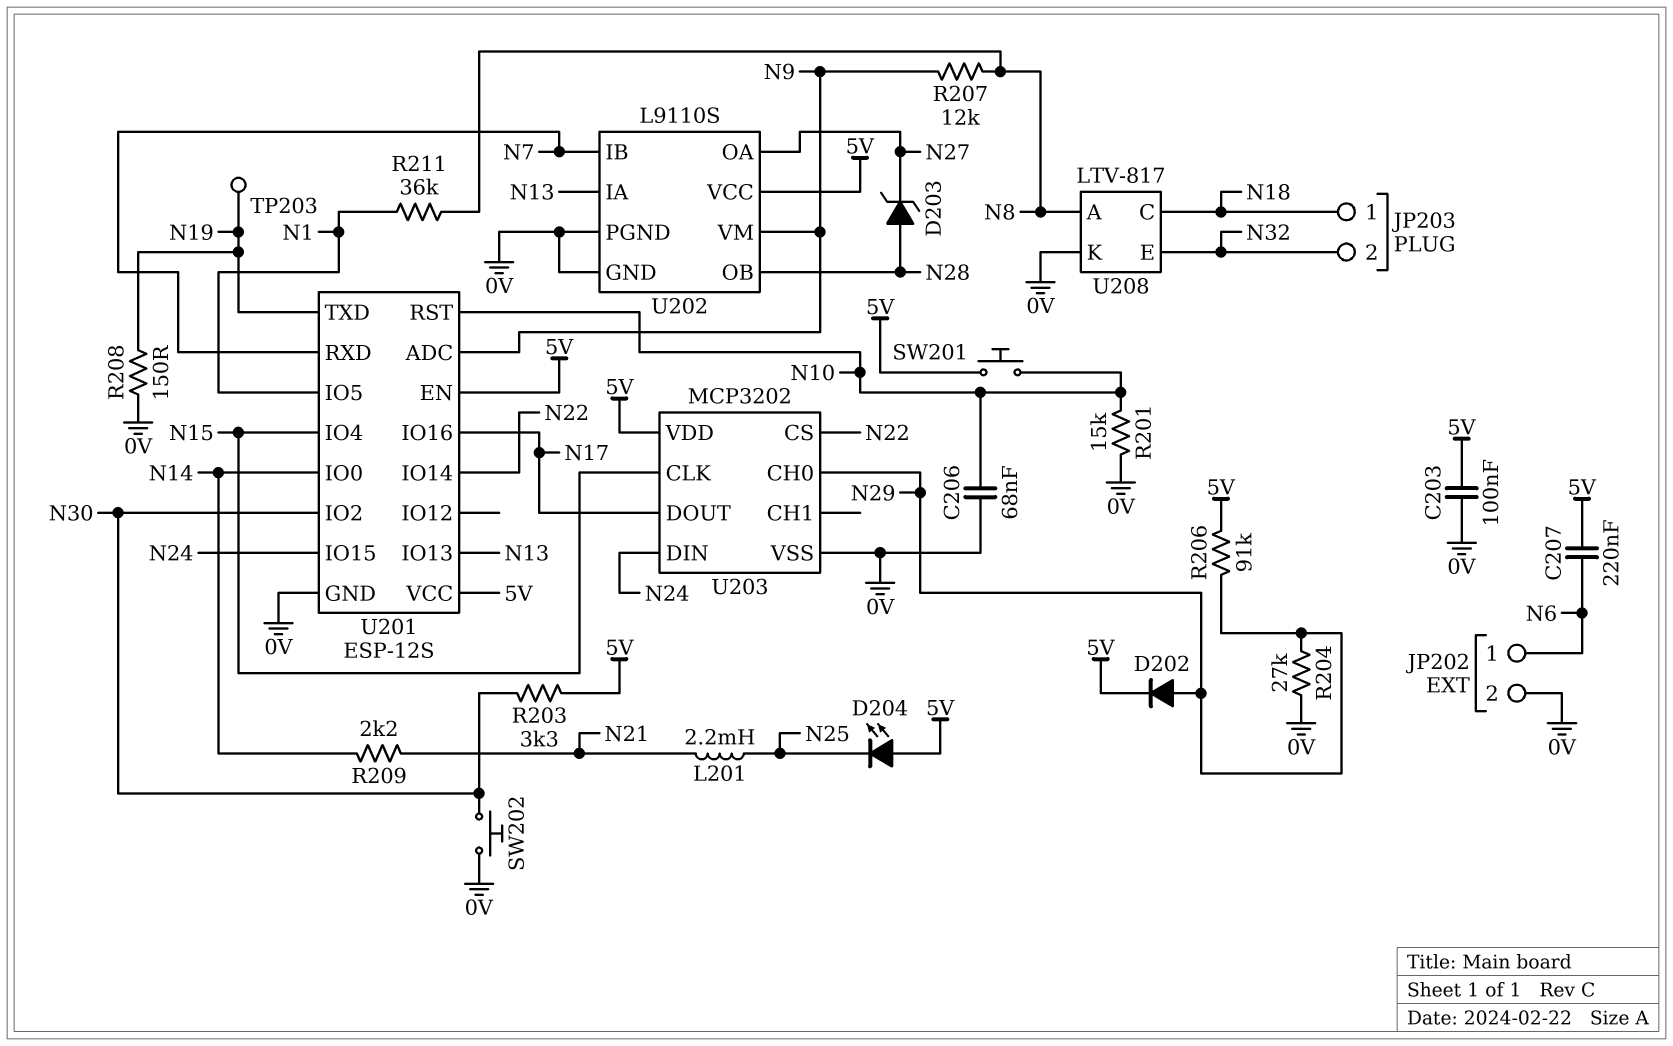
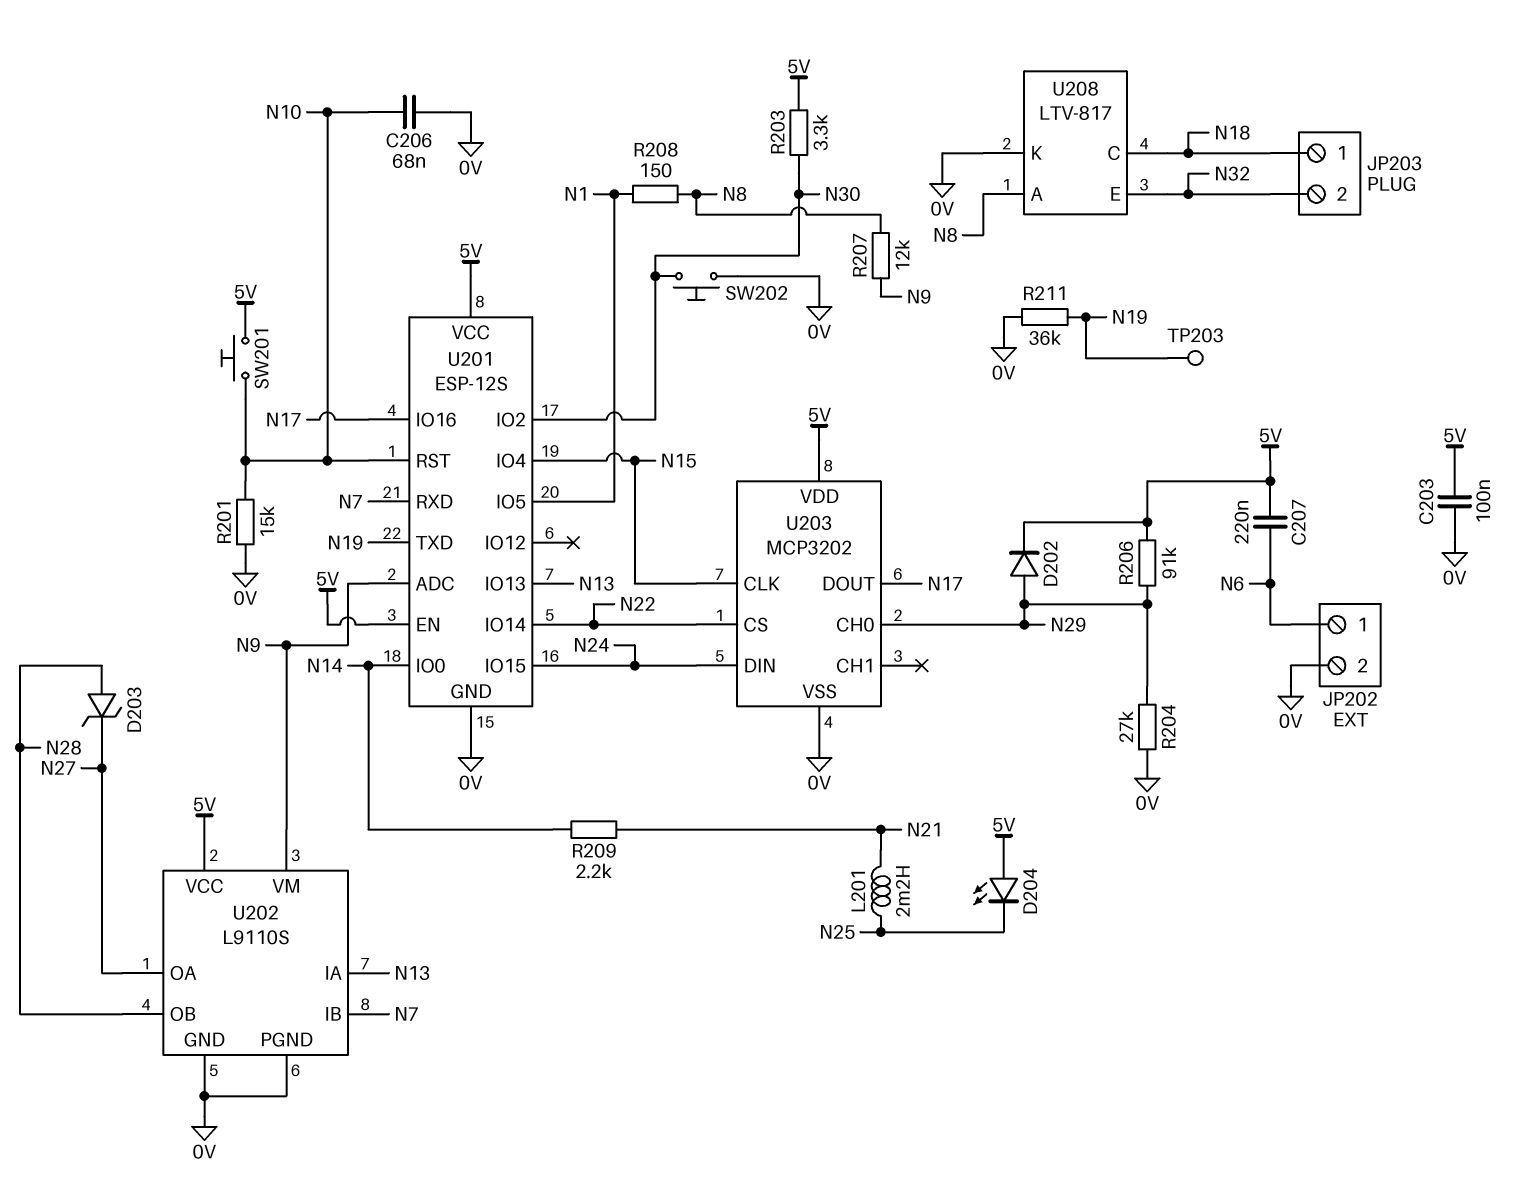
R208: 150 (0V, N19) -> 150 (N1, N8)
R211: 36k (N1, N8) -> 36k (0V, N19)

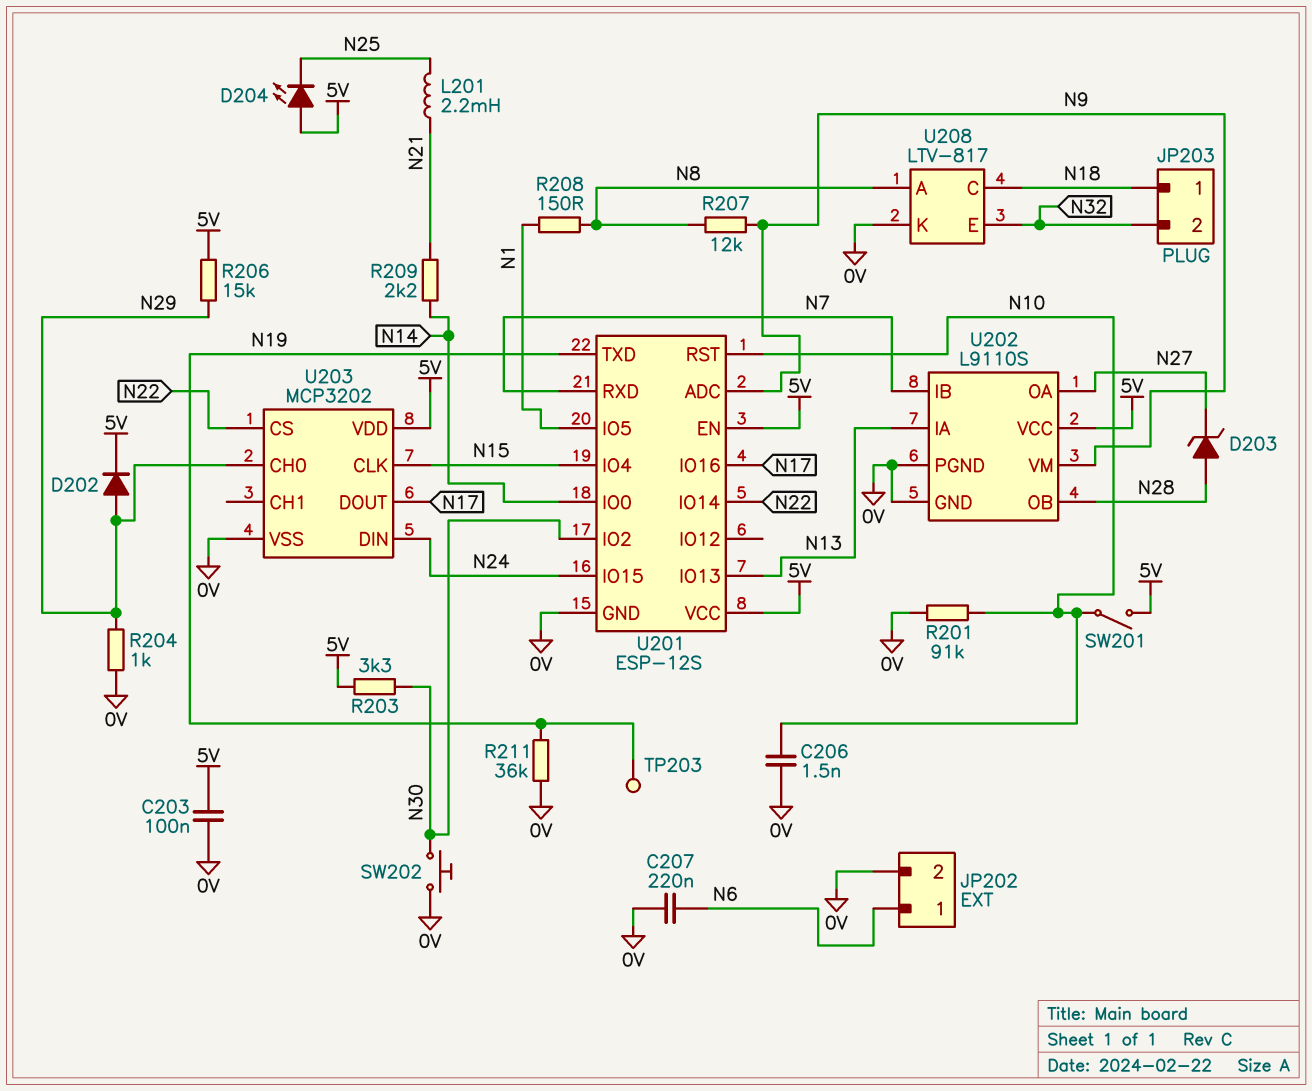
C206: 68nF (0V, N10) -> 1.5nF (0V, N10)
C207: 220nF (5V, N6) -> 220nF (0V, N6)
R201: 15k (0V, N10) -> 91k (0V, N10)
R204: 27k (0V, N29) -> 1k (0V, N29)
R206: 91k (5V, N29) -> 15k (5V, N29)
SW201: button (5V, N10) -> switch (5V, N10)

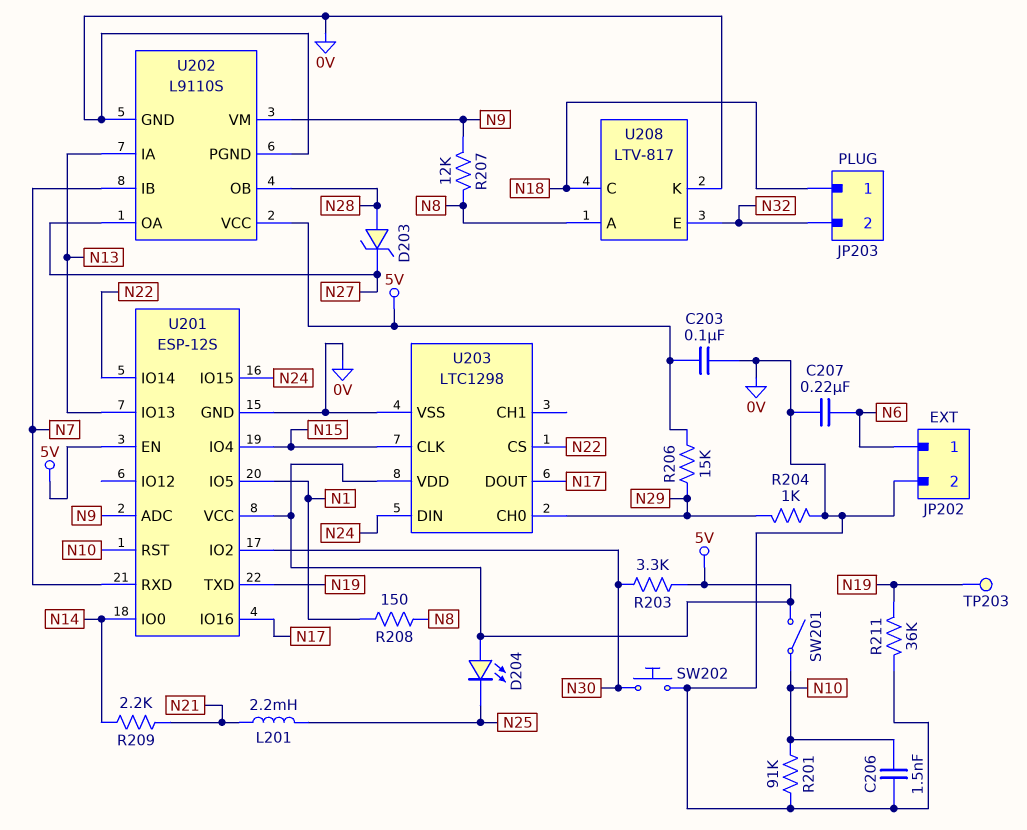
D202: diode (A N29, K 5V) -> none
U203: MCP3202 -> LTC1298

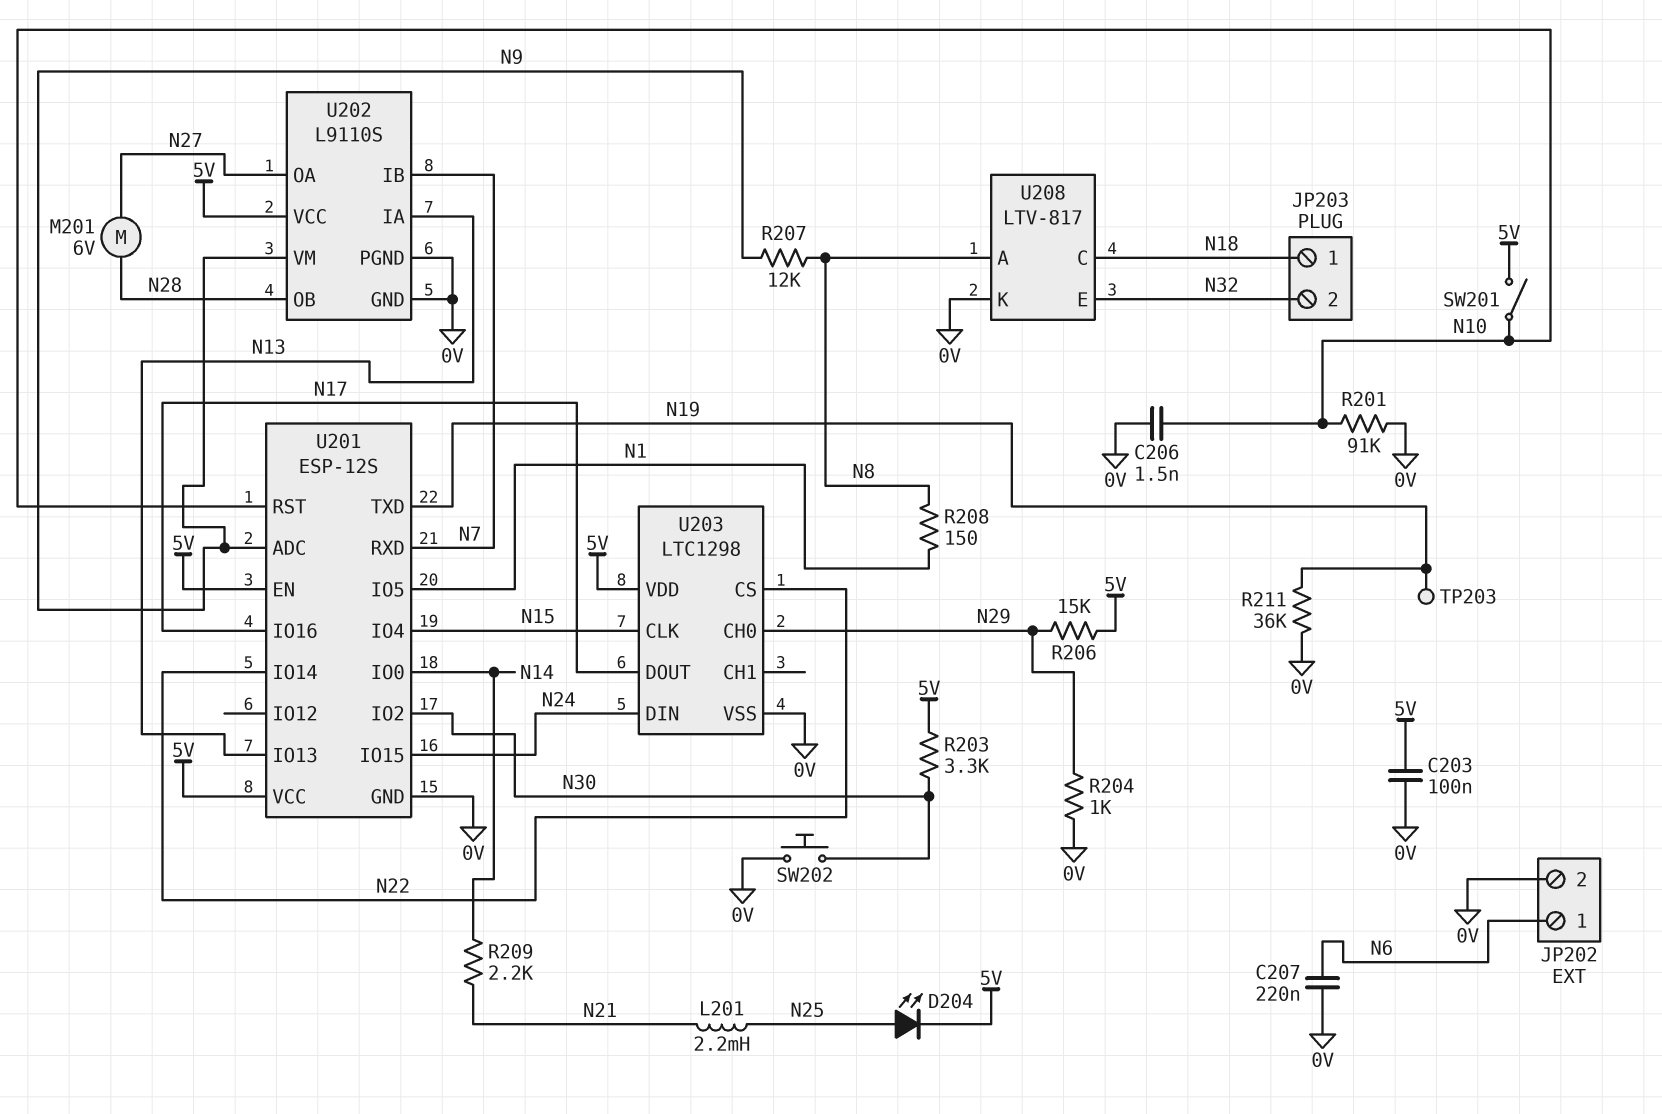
D203: zener (A N28, K N27) -> none
D204: LED (A 5V, K N25) -> LED (A N25, K 5V)
M201: none -> motor 6V (N27, N28)

